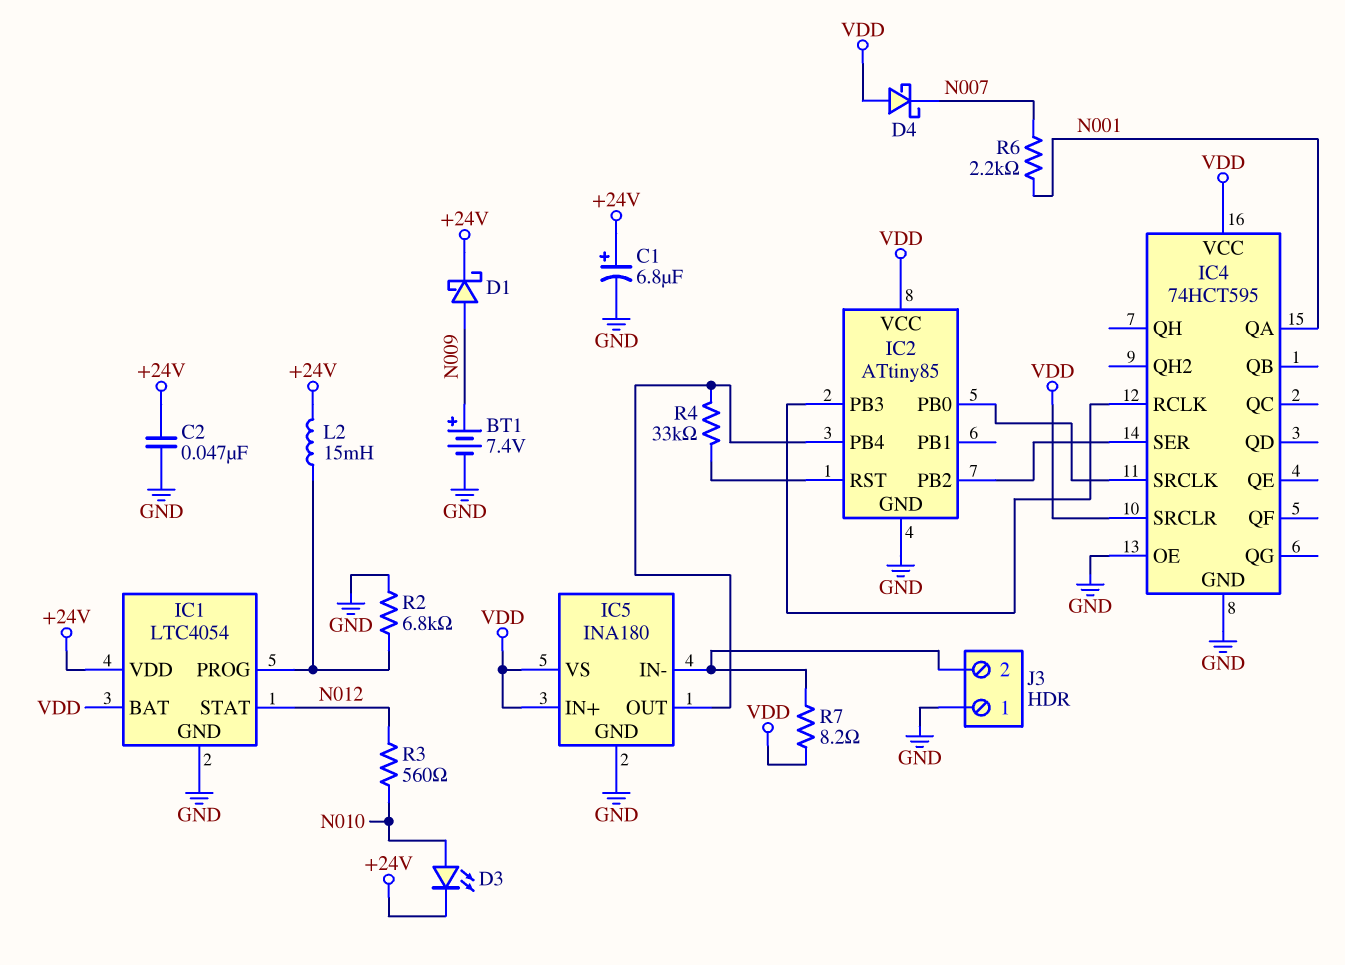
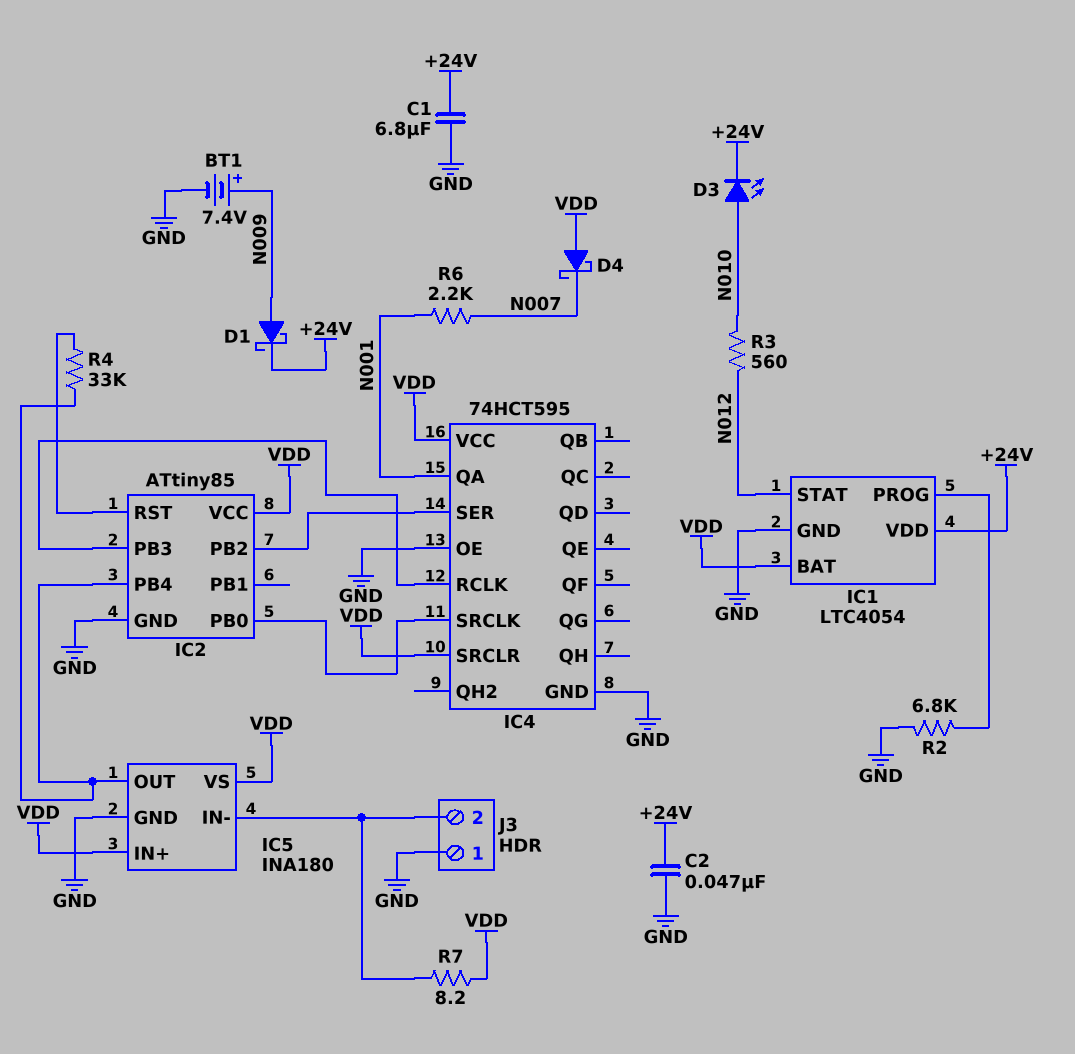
C1: 6.8uF (plus +24V, minus GND) -> 6.8uF (+24V, GND)
L2: 15mH (+24V, IC1/PROG) -> none

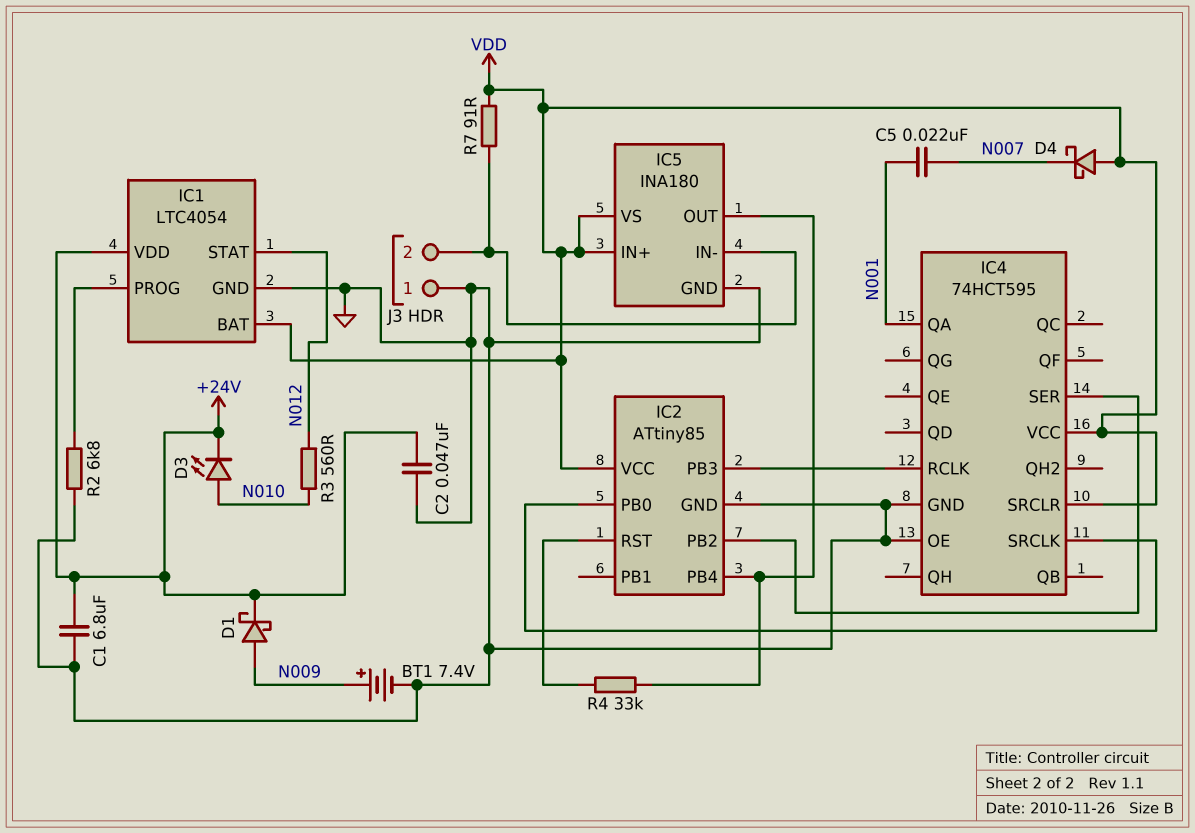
C5: none -> 22nF (N001, N007)
R6: 2.2k (N001, N007) -> none
R7: 8.2 (IC5/IN-, VDD) -> 91 (IC5/IN-, VDD)

